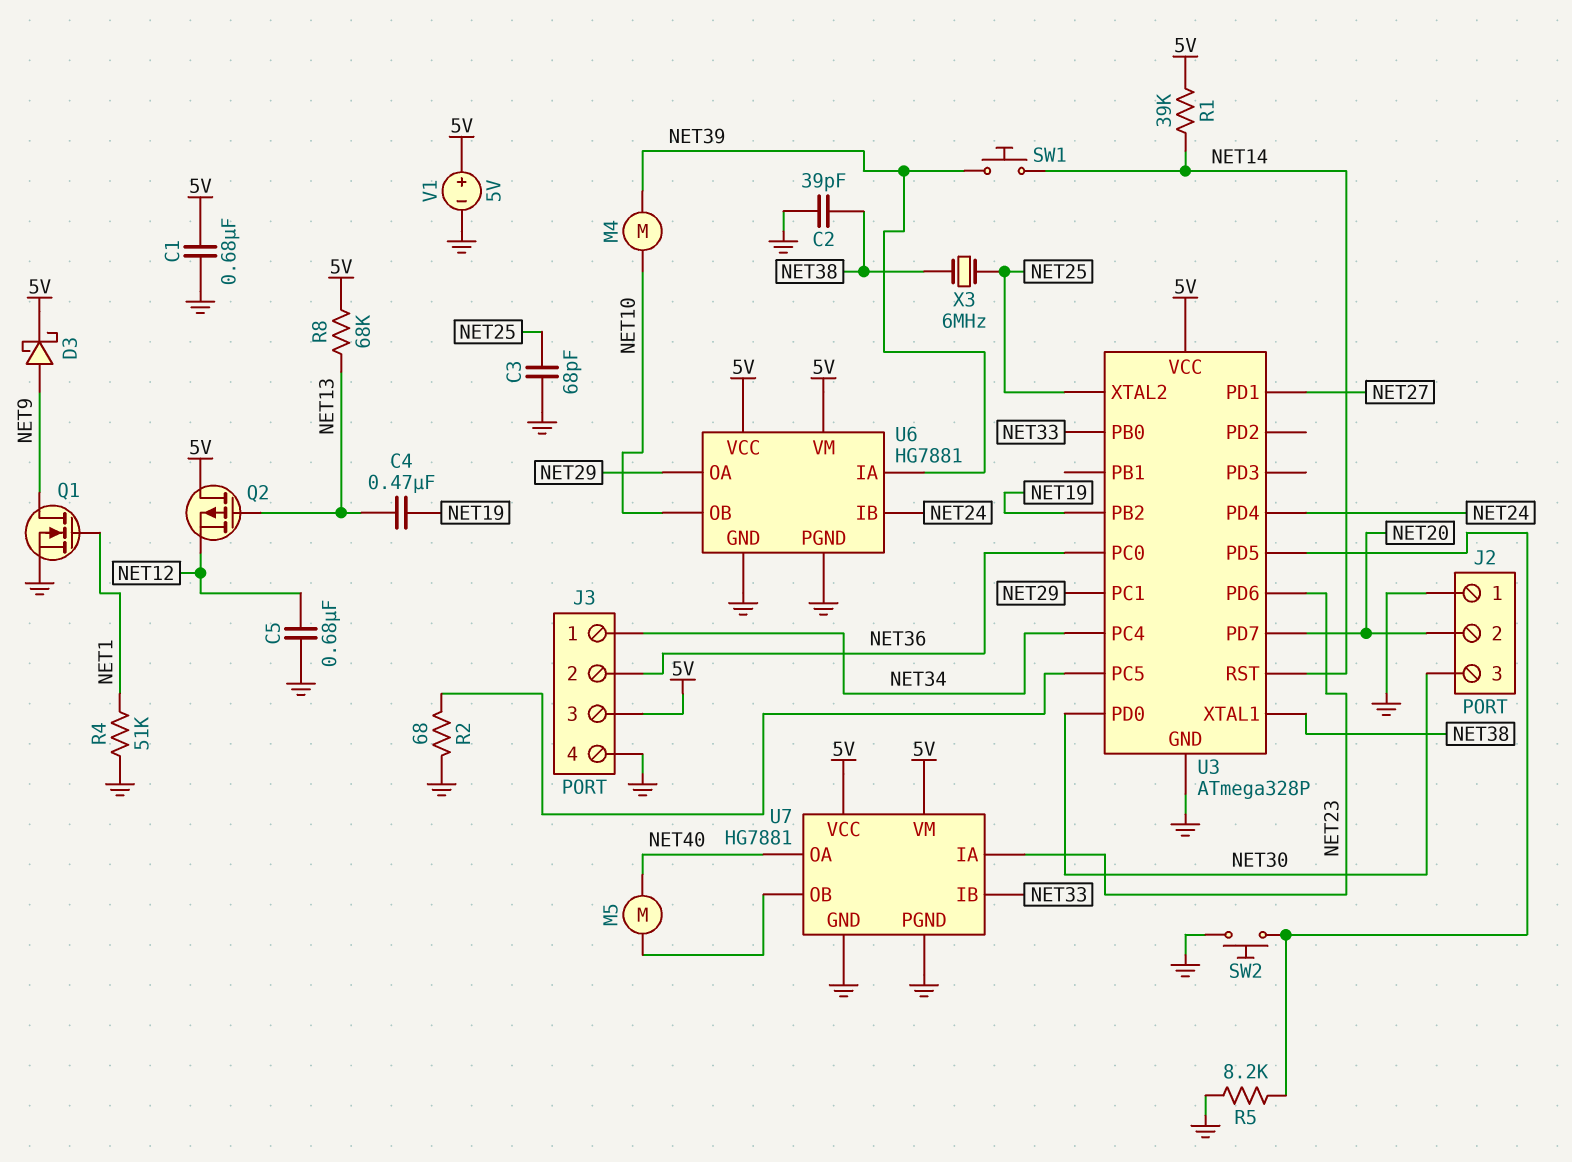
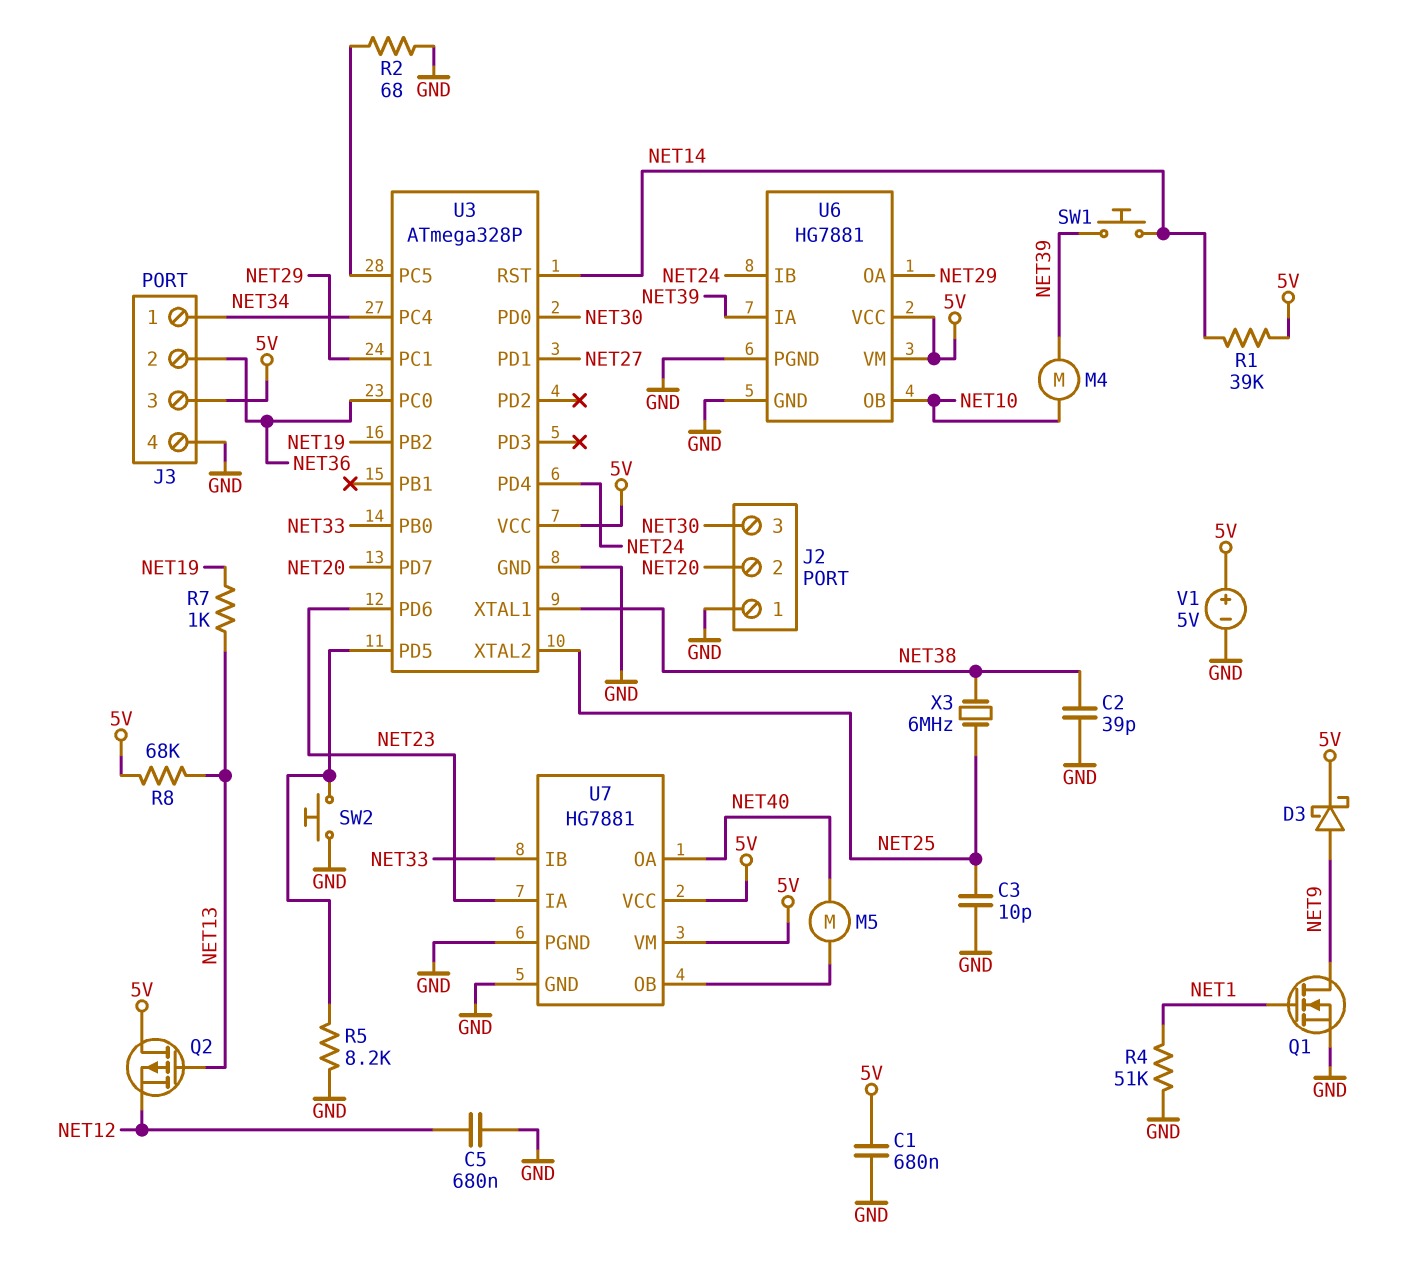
C3: 68pF (GND, NET25) -> 10pF (GND, NET25)
C4: 470nF (NET13, NET19) -> none
R7: none -> 1k (NET13, NET19)

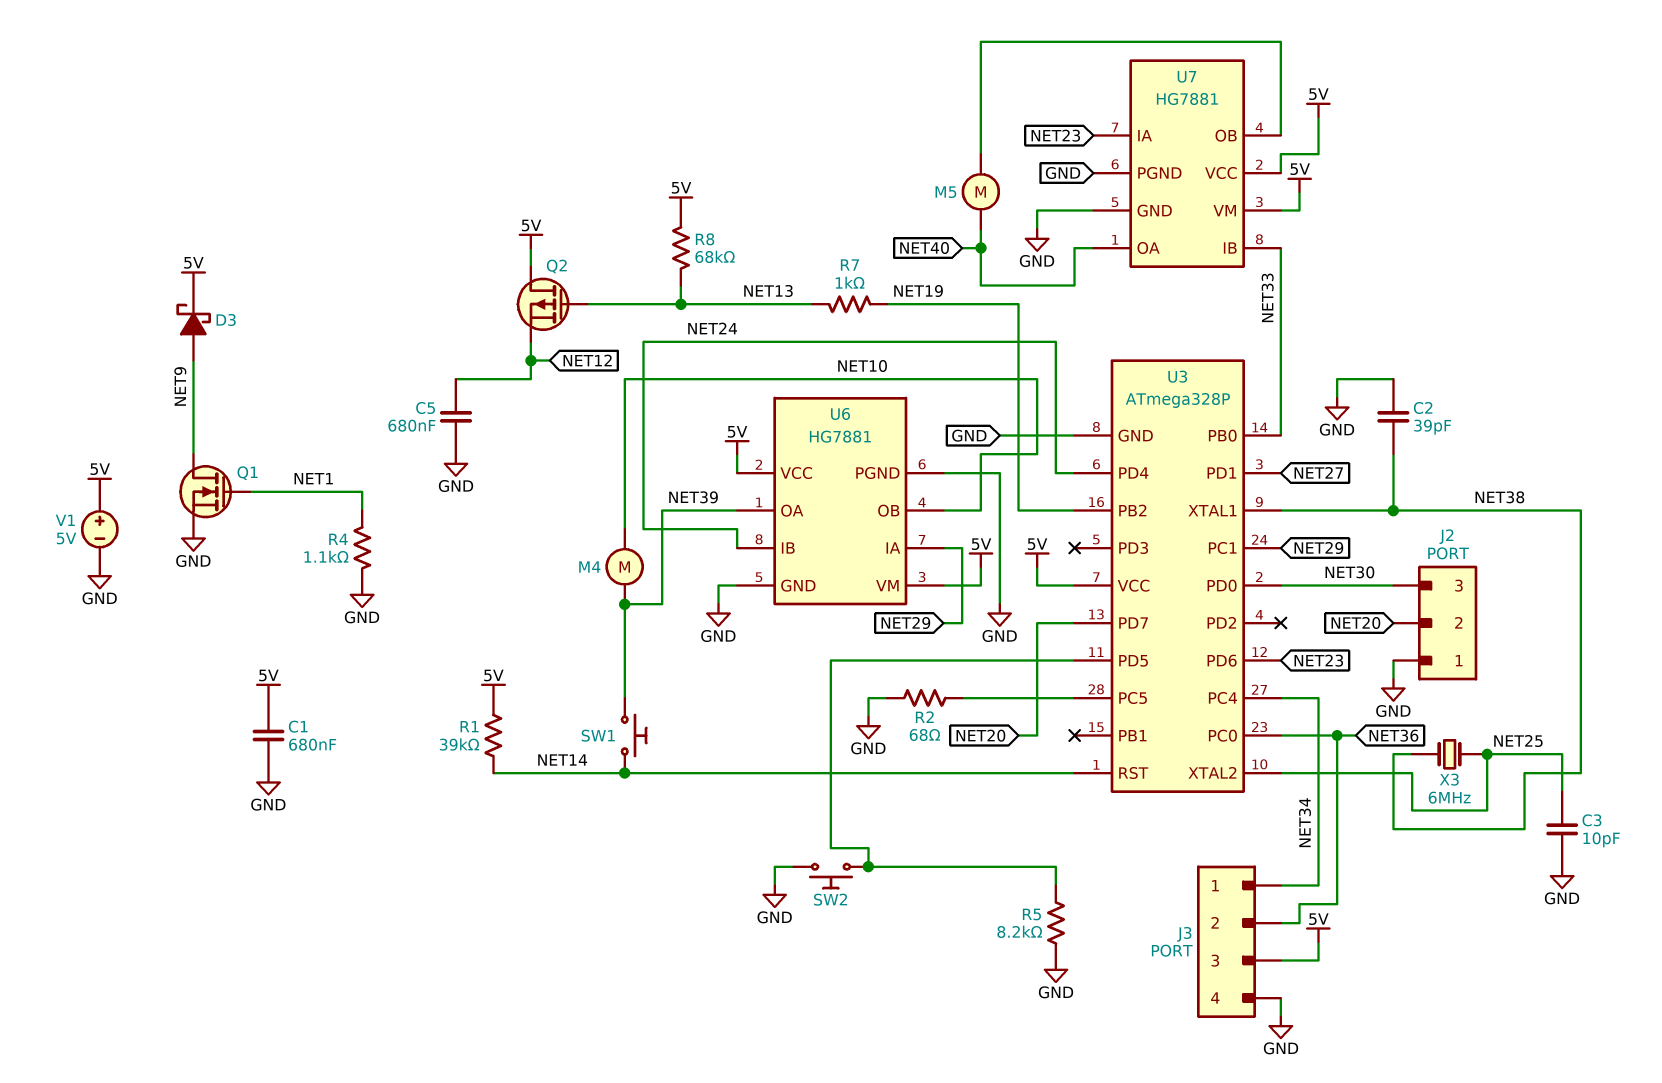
R4: 51k (GND, NET1) -> 1.1k (GND, NET1)
U6 pin IA: NET39 -> NET29
U6 pin OA: NET29 -> NET39

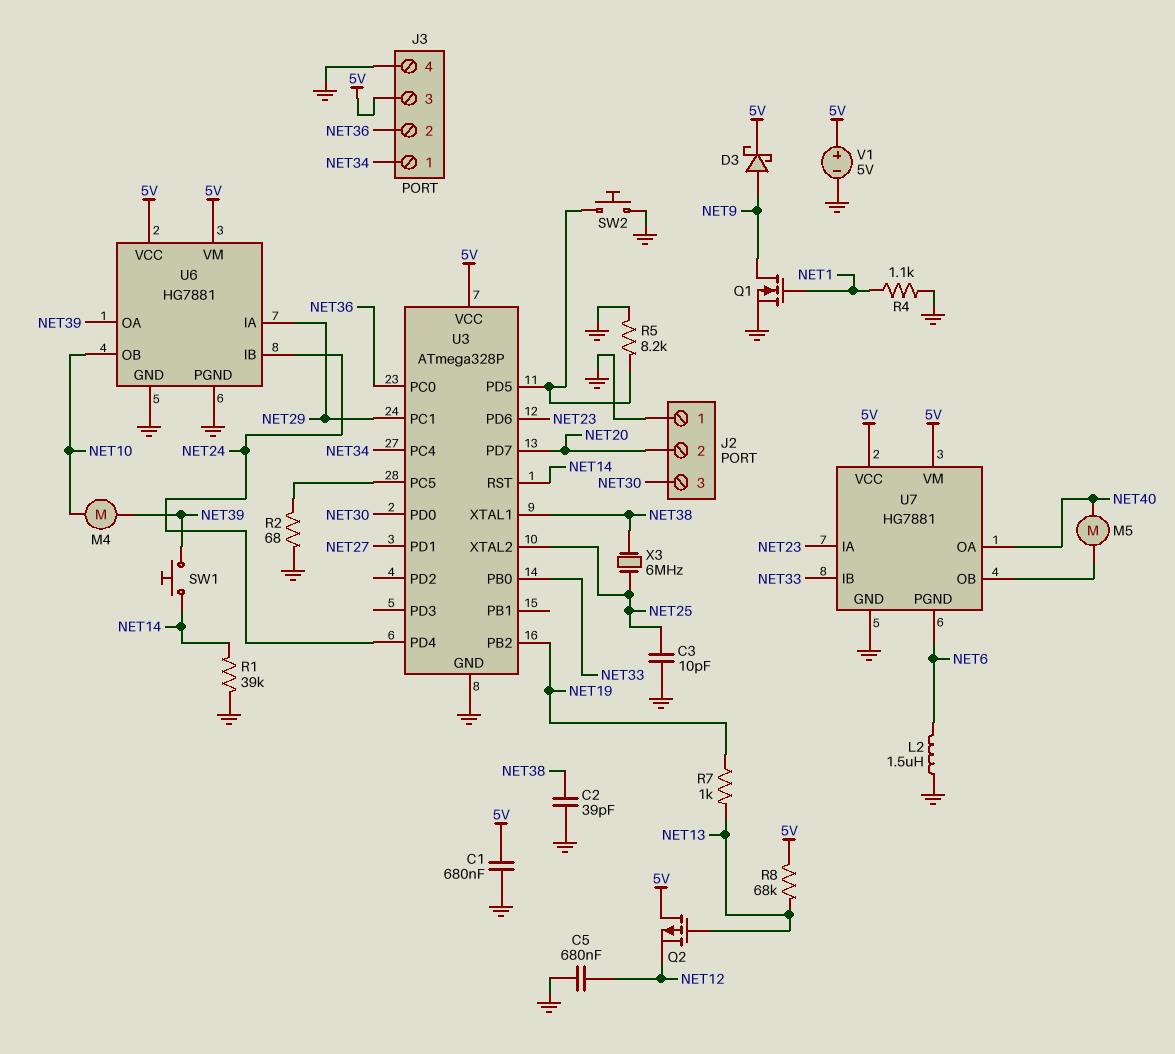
L2: none -> 1.5uH (GND, NET6)
R1: 39k (5V, NET14) -> 39k (GND, NET14)
U7 pin PGND: GND -> NET6

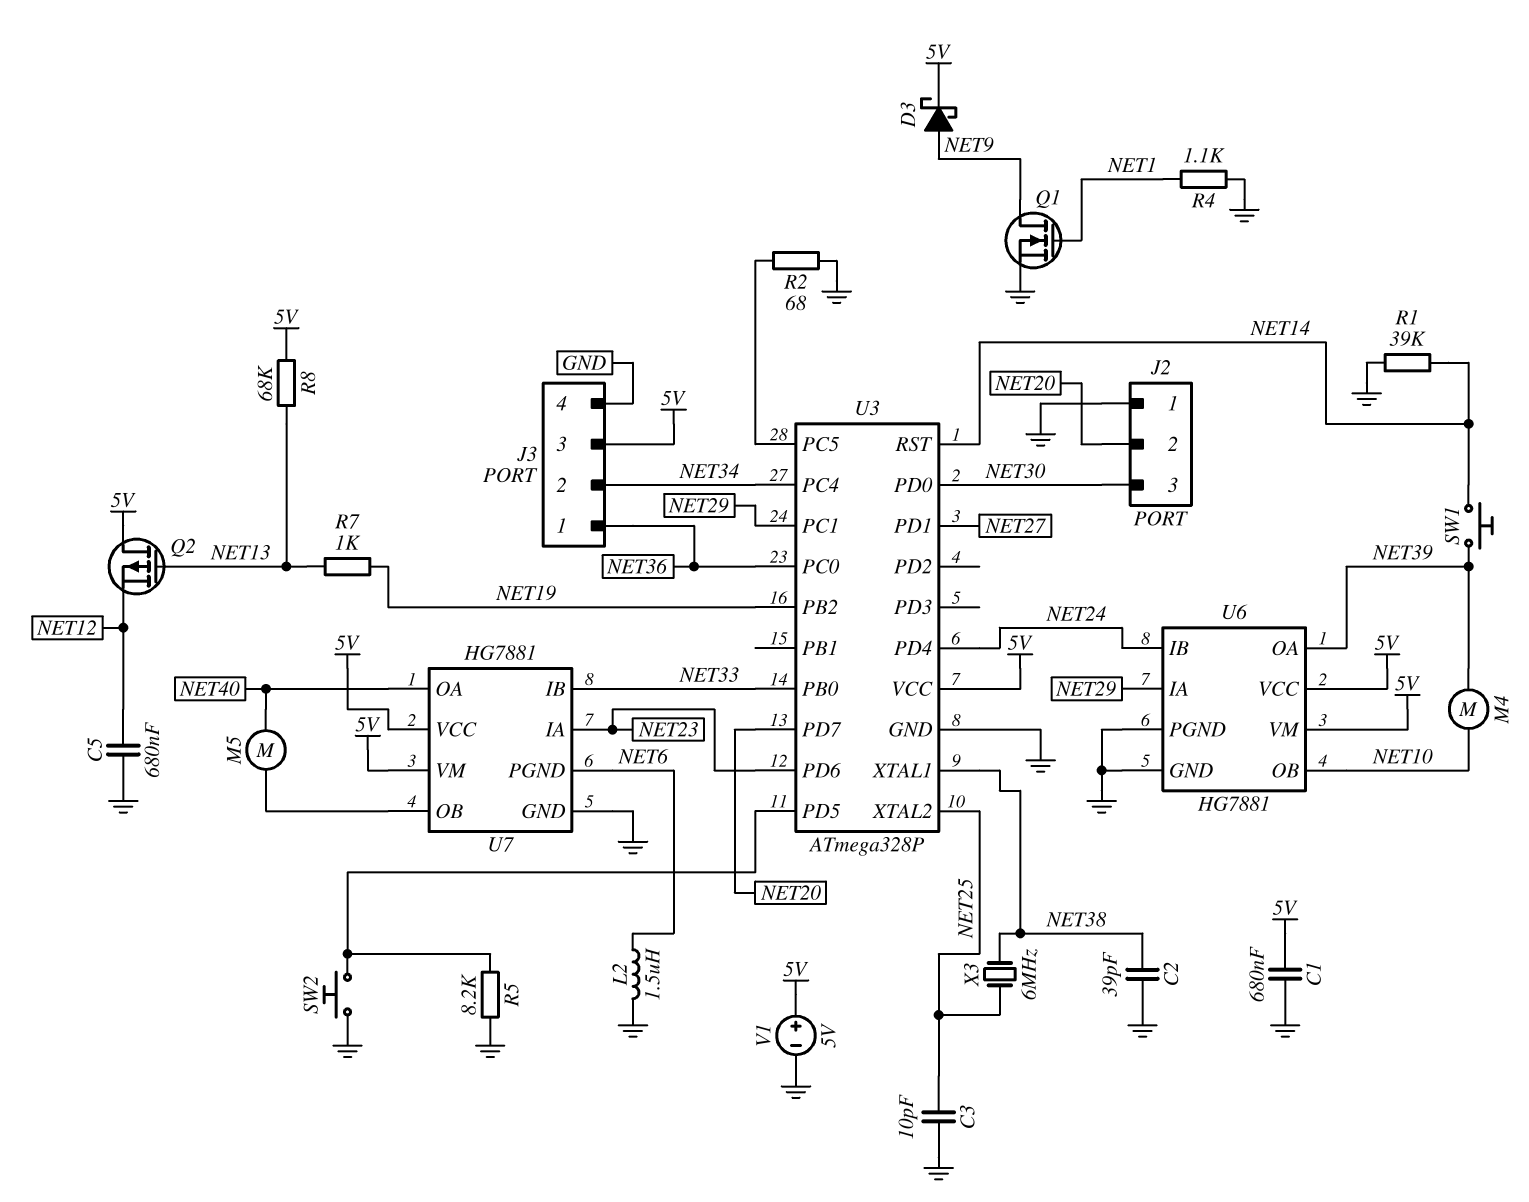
J3 pin 1: NET34 -> NET36
J3 pin 2: NET36 -> NET34

